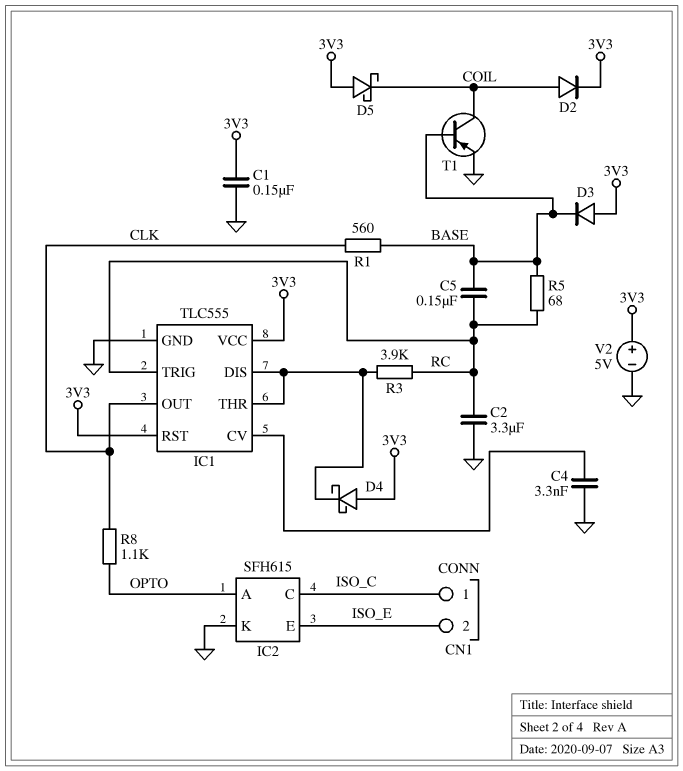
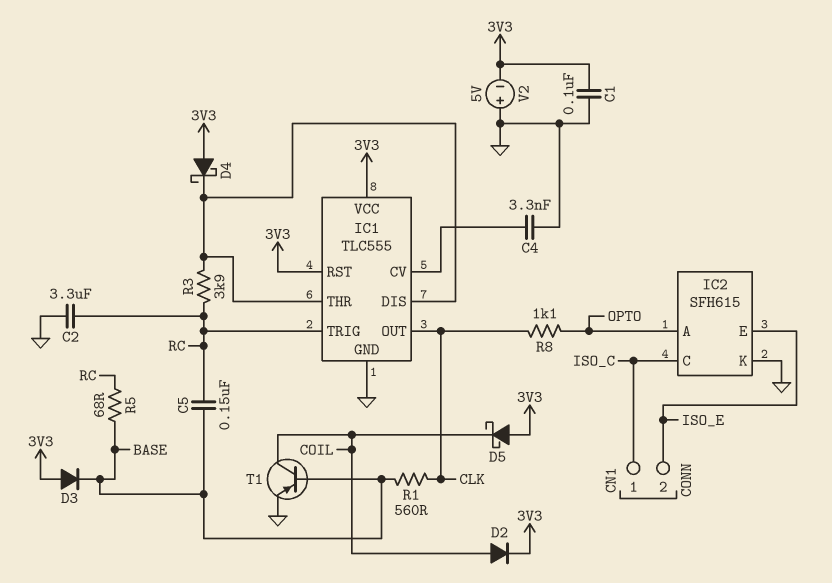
C1: 150nF (3V3, GND) -> 100nF (3V3, GND)
V2: 5V (plus 3V3, minus GND) -> 5V (plus GND, minus 3V3)

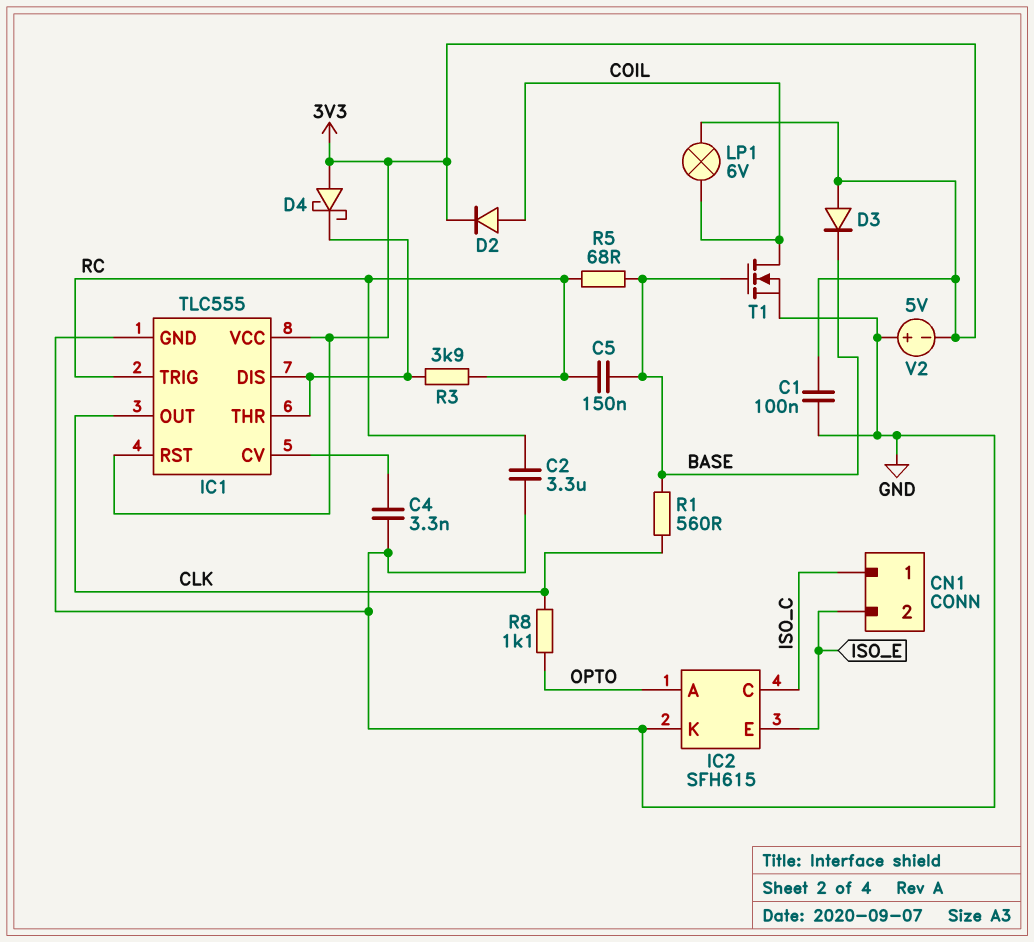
D5: schottky (A 3V3, K COIL) -> none
LP1: none -> lamp 6V (3V3, COIL)
T1: PNP (B BASE, C COIL, E GND) -> NMOS (G BASE, D COIL, S GND)

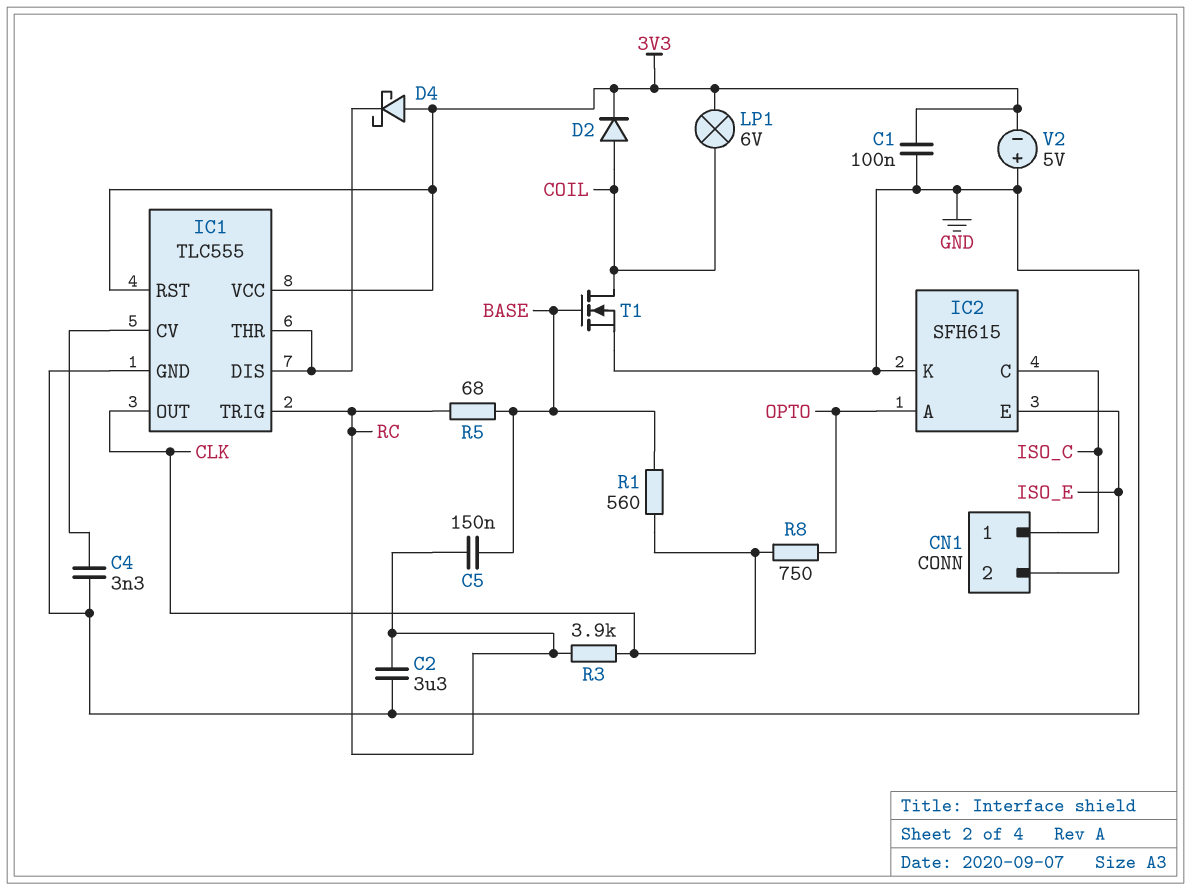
D3: diode (A 3V3, K BASE) -> none
R3: 3.9k (IC1/DIS, RC) -> 3.9k (CLK, RC)
R8: 1.1k (CLK, OPTO) -> 750 (CLK, OPTO)

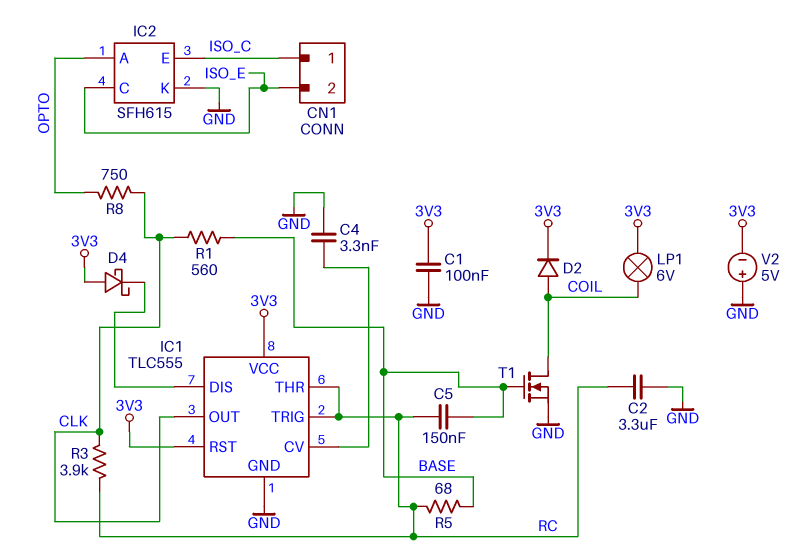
IC1 pin THR: IC1/DIS -> RC
IC2 pin C: ISO_C -> ISO_E
IC2 pin E: ISO_E -> ISO_C

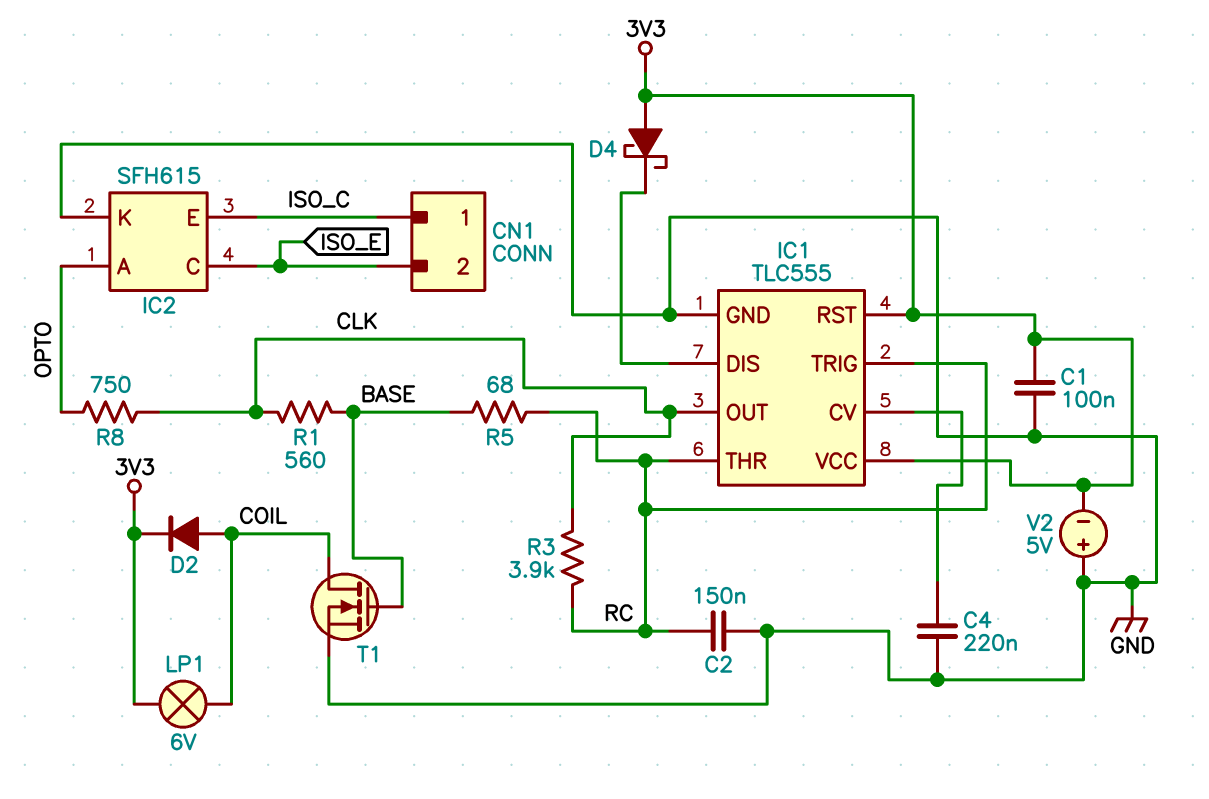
C2: 3.3uF (GND, RC) -> 150nF (GND, RC)
C4: 3.3nF (GND, IC1/CV) -> 220nF (GND, IC1/CV)
C5: 150nF (BASE, RC) -> none

